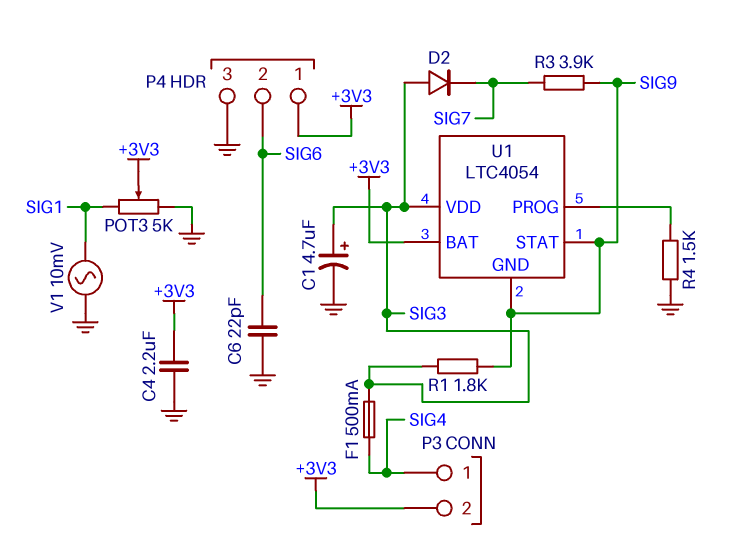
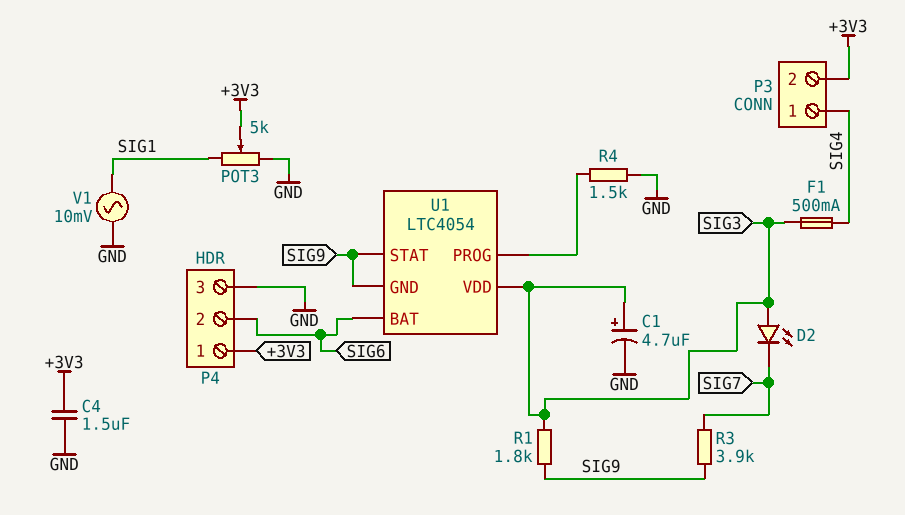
C4: 2.2uF (+3V3, GND) -> 1.5uF (+3V3, GND)
C6: 22pF (GND, SIG6) -> none
D2: diode (A SIG3, K SIG7) -> LED (A SIG3, K SIG7)
U1 pin BAT: +3V3 -> SIG6

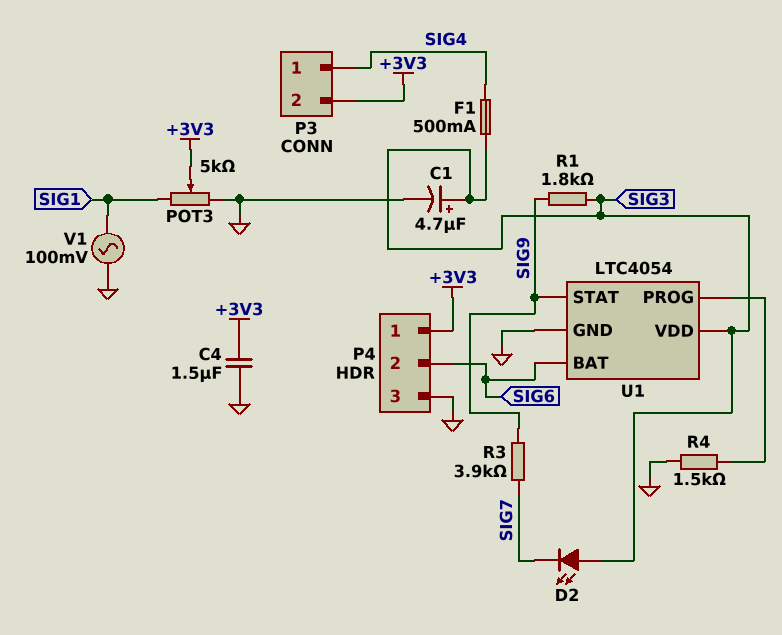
U1 pin GND: SIG9 -> GND
V1: AC 10mV (GND, SIG1) -> AC 100mV (GND, SIG1)

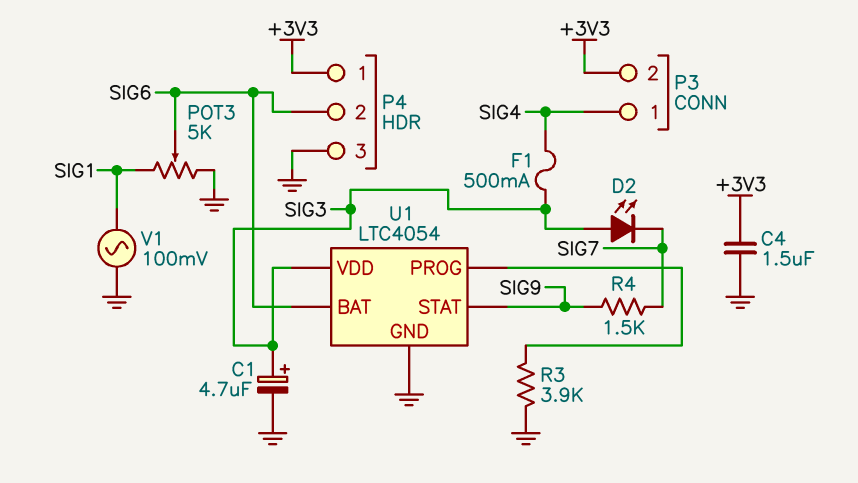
POT3: 5k (GND, SIG1, wiper +3V3) -> 5k (GND, SIG1, wiper SIG6)
R1: 1.8k (SIG3, SIG9) -> none
R3: 3.9k (SIG7, SIG9) -> 3.9k (GND, U1/PROG)
R4: 1.5k (GND, U1/PROG) -> 1.5k (SIG7, SIG9)

